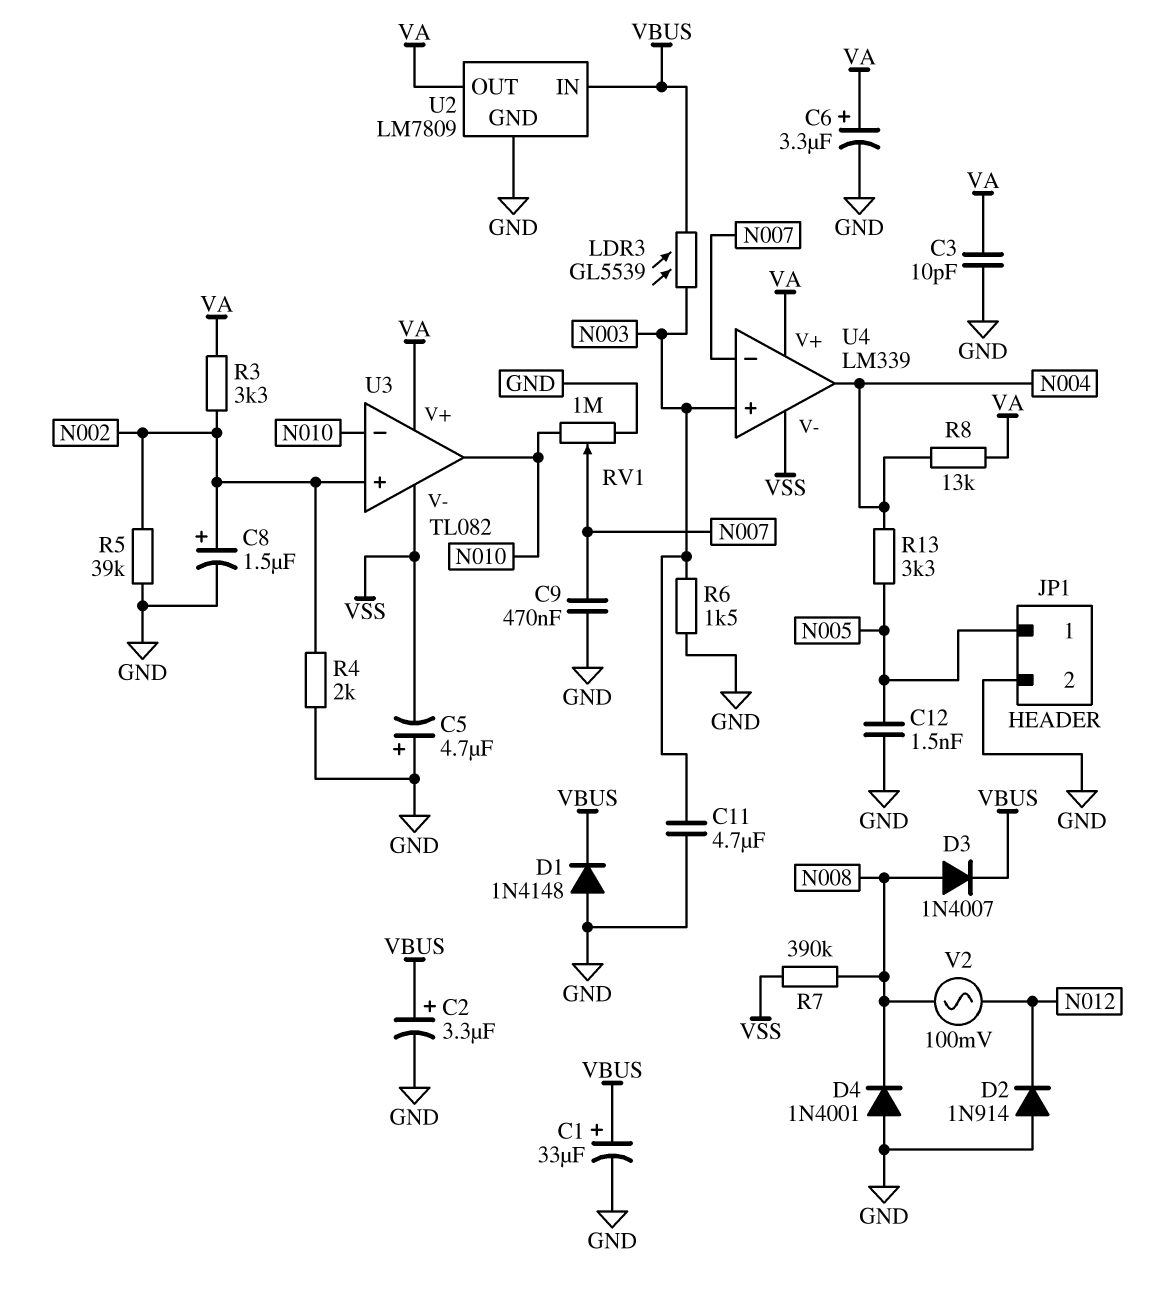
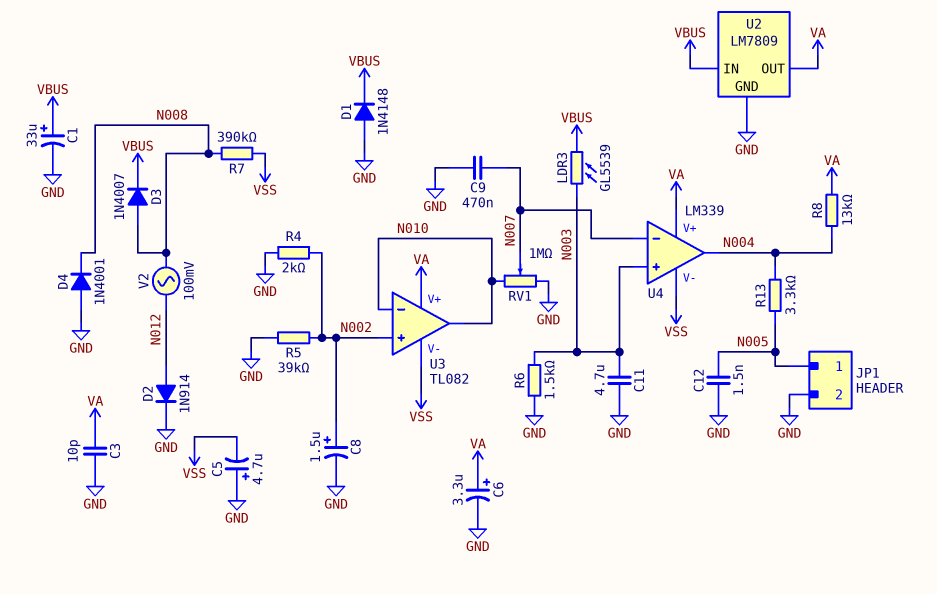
C2: 3.3uF (plus VBUS, minus GND) -> none
D2: diode 1N914 (A GND, K N012) -> diode 1N914 (A N012, K GND)
R3: 3.3k (N002, VA) -> none

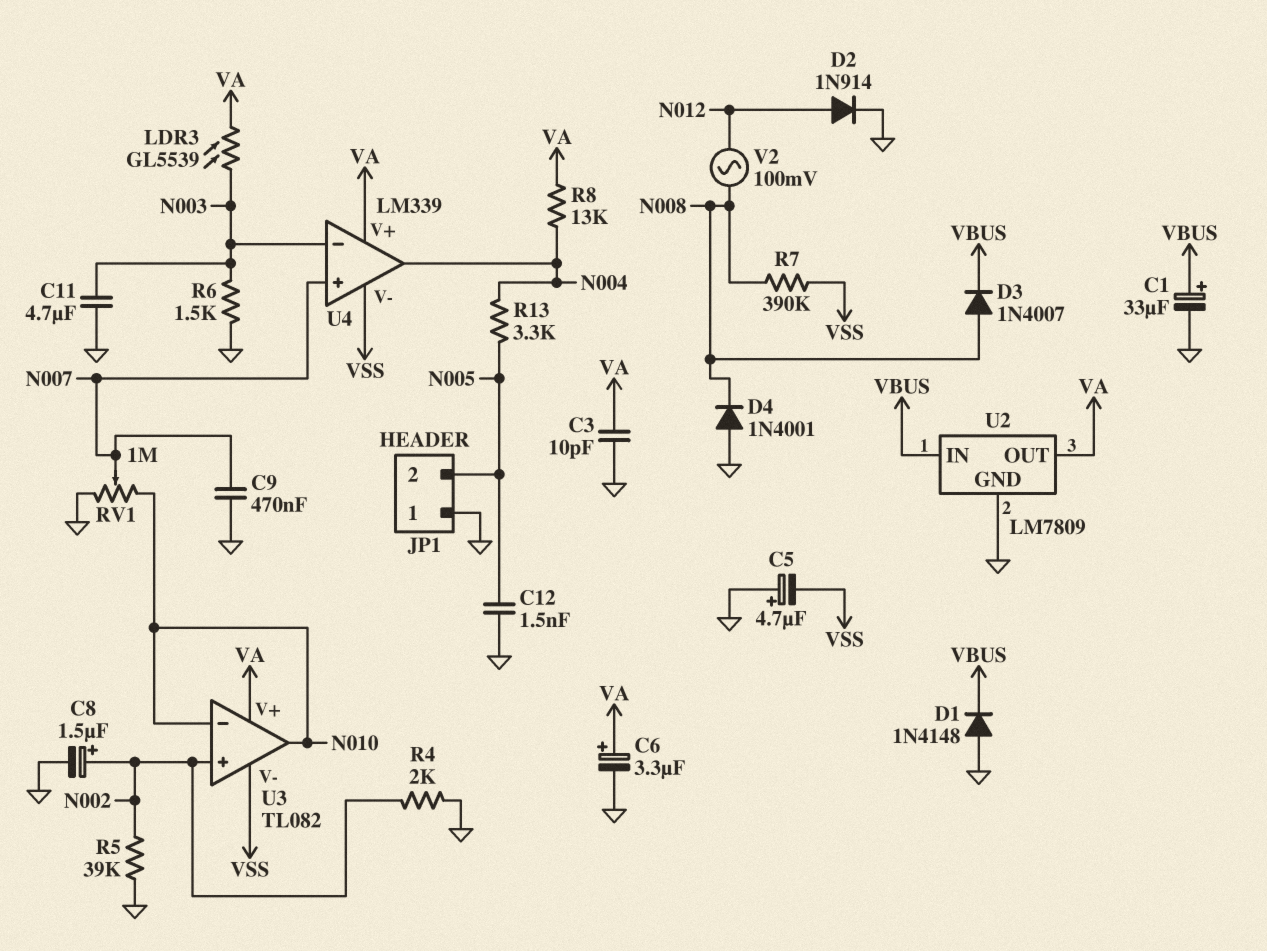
JP1 pin 1: N005 -> GND
JP1 pin 2: GND -> N005
LDR3: GL5539 (N003, VBUS) -> GL5539 (N003, VA)
U4 pin in+: N003 -> N007
U4 pin in-: N007 -> N003

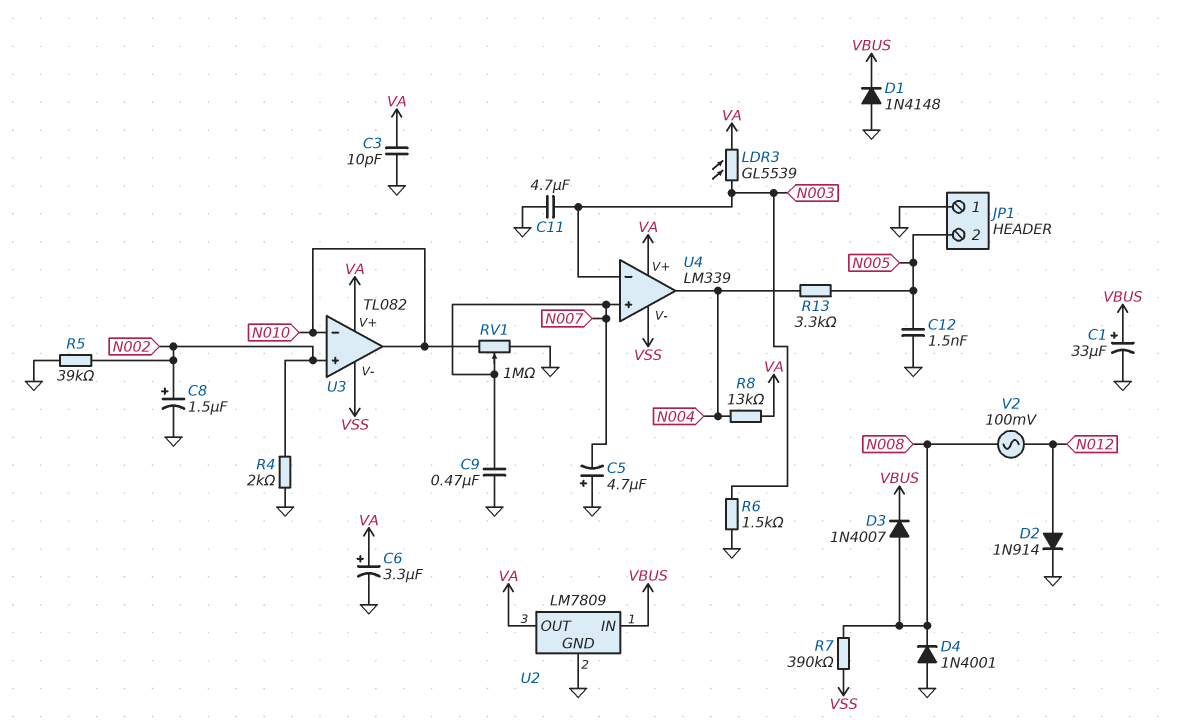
C5: 4.7uF (plus GND, minus VSS) -> 4.7uF (plus GND, minus N007)

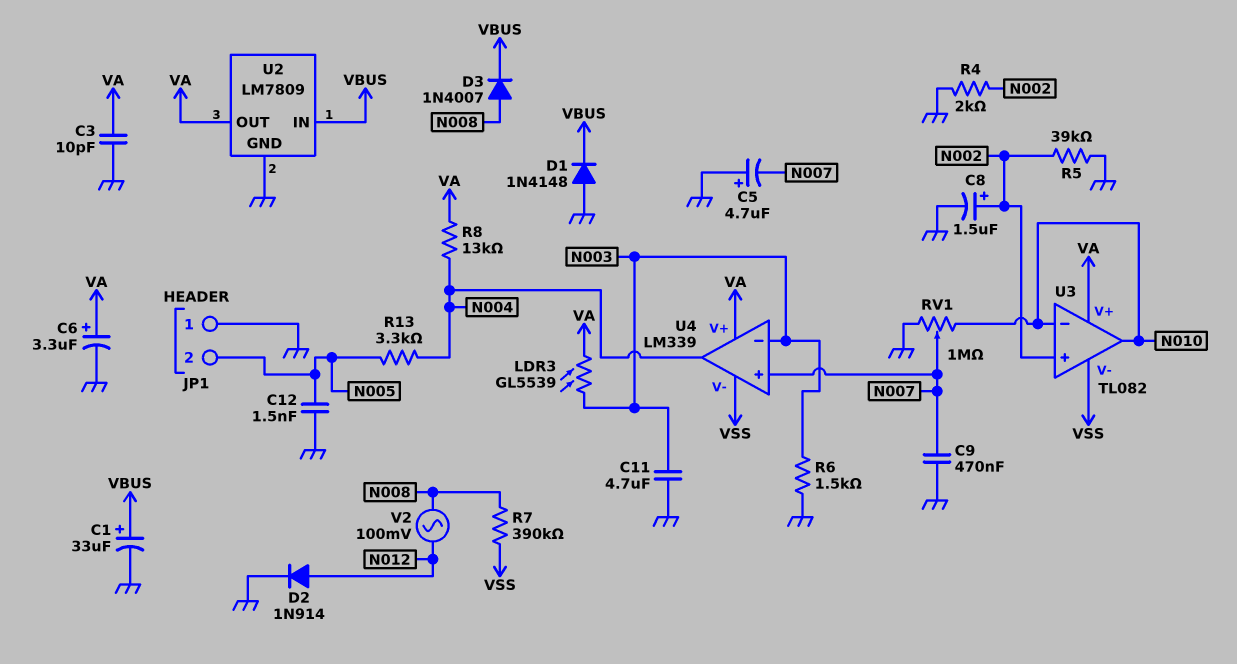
D4: diode 1N4001 (A GND, K N008) -> none

